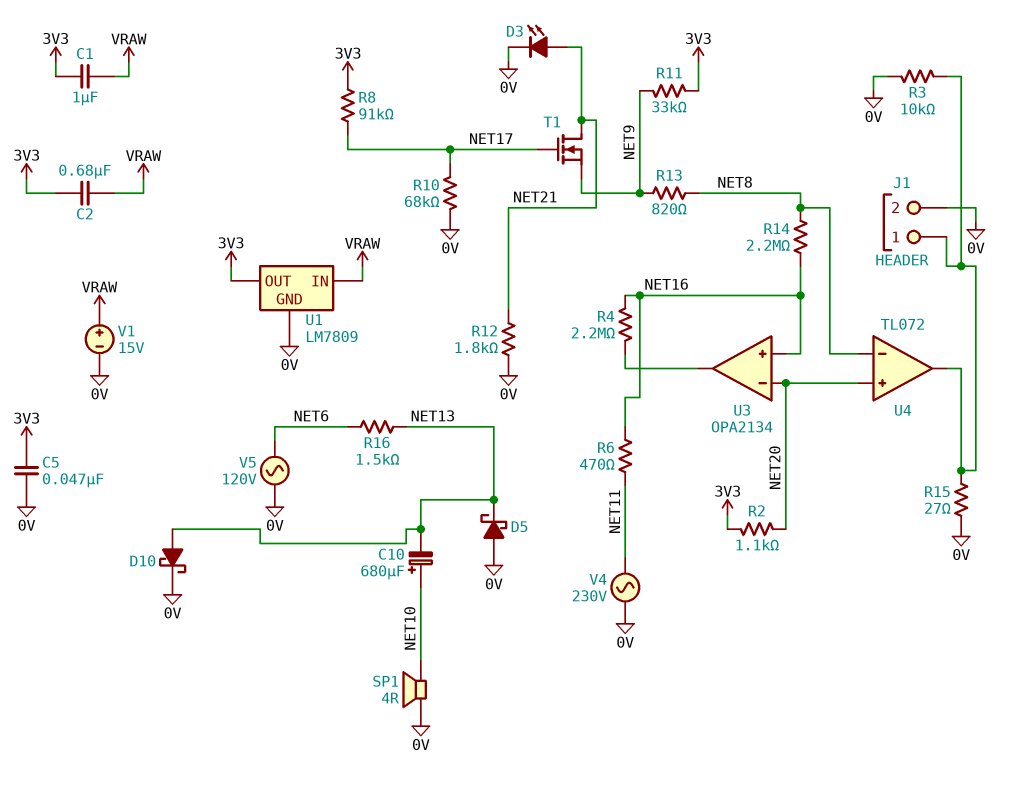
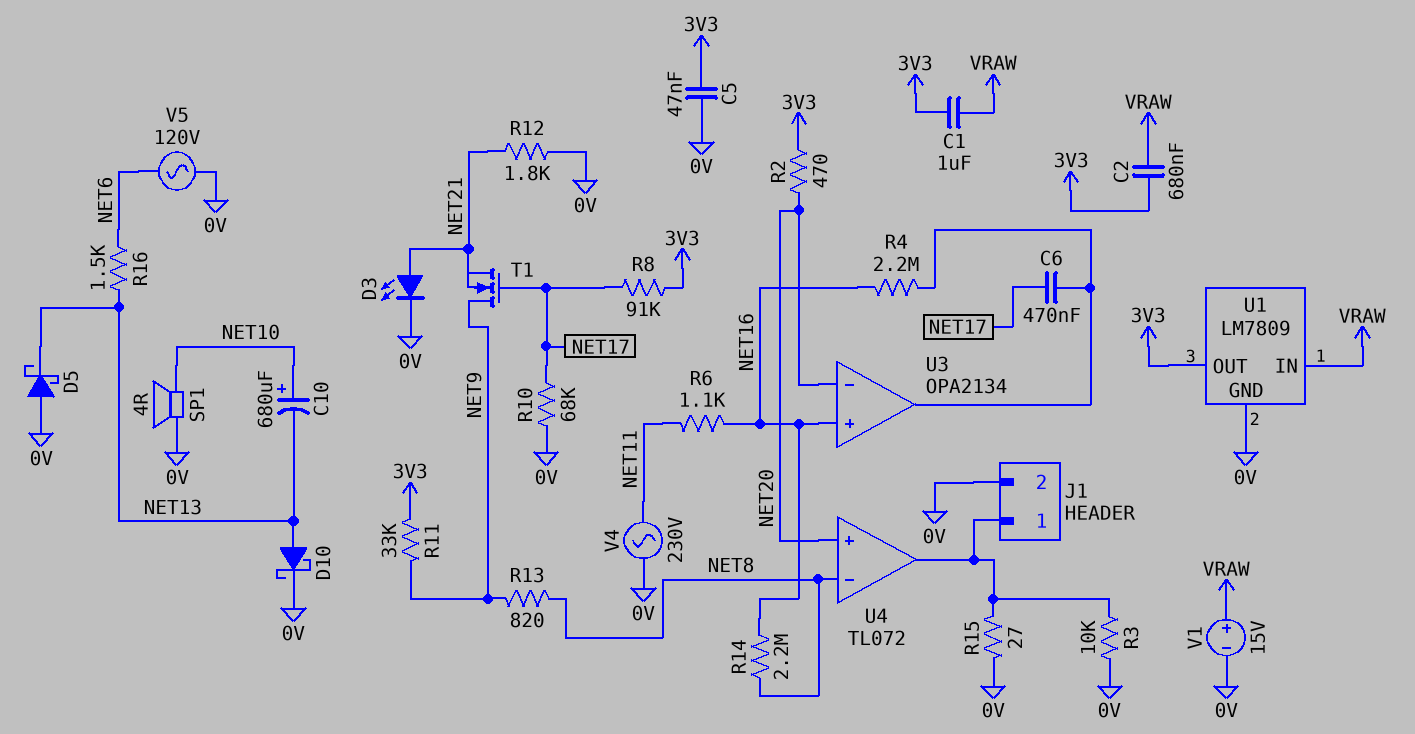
C6: none -> 470nF (NET17, U3/out)
R2: 1.1k (3V3, NET20) -> 470 (3V3, NET20)
R6: 470 (NET11, NET16) -> 1.1k (NET11, NET16)
T1: NMOS (G NET17, D NET21, S NET9) -> NMOS (G NET17, D NET9, S NET21)

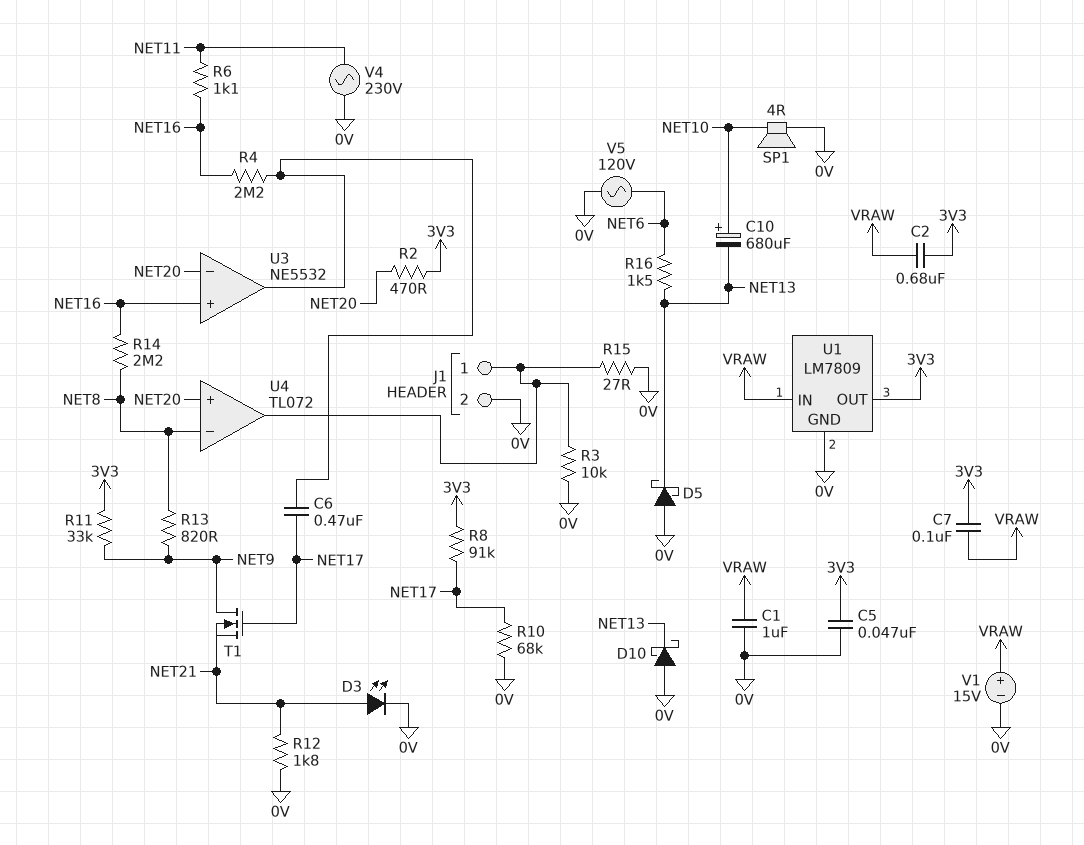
C1: 1uF (3V3, VRAW) -> 1uF (0V, VRAW)
C7: none -> 100nF (3V3, VRAW)
D10: schottky (A NET13, K 0V) -> schottky (A 0V, K NET13)
U3: OPA2134 -> NE5532

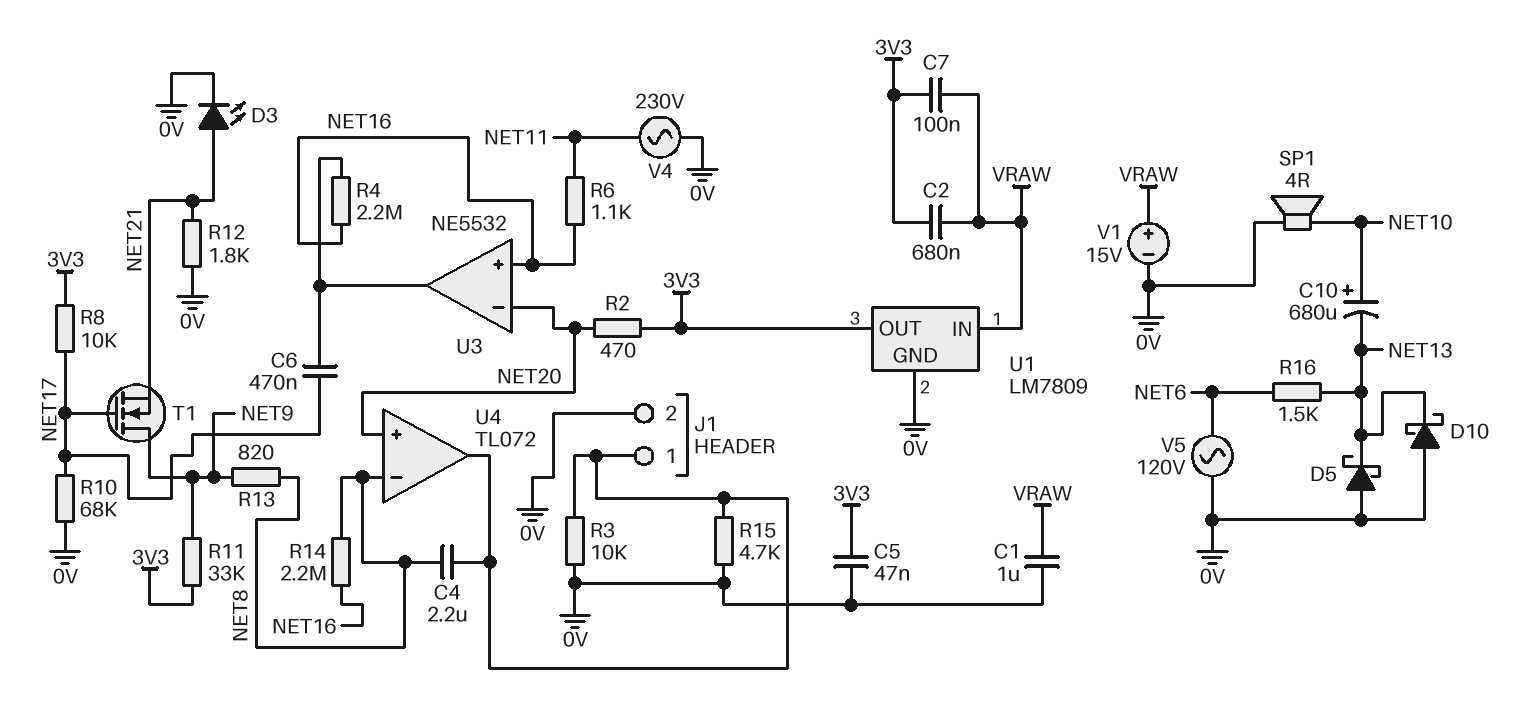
C4: none -> 2.2uF (J1/1, NET8)
R8: 91k (3V3, NET17) -> 10k (3V3, NET17)
R15: 27 (0V, J1/1) -> 4.7k (0V, J1/1)

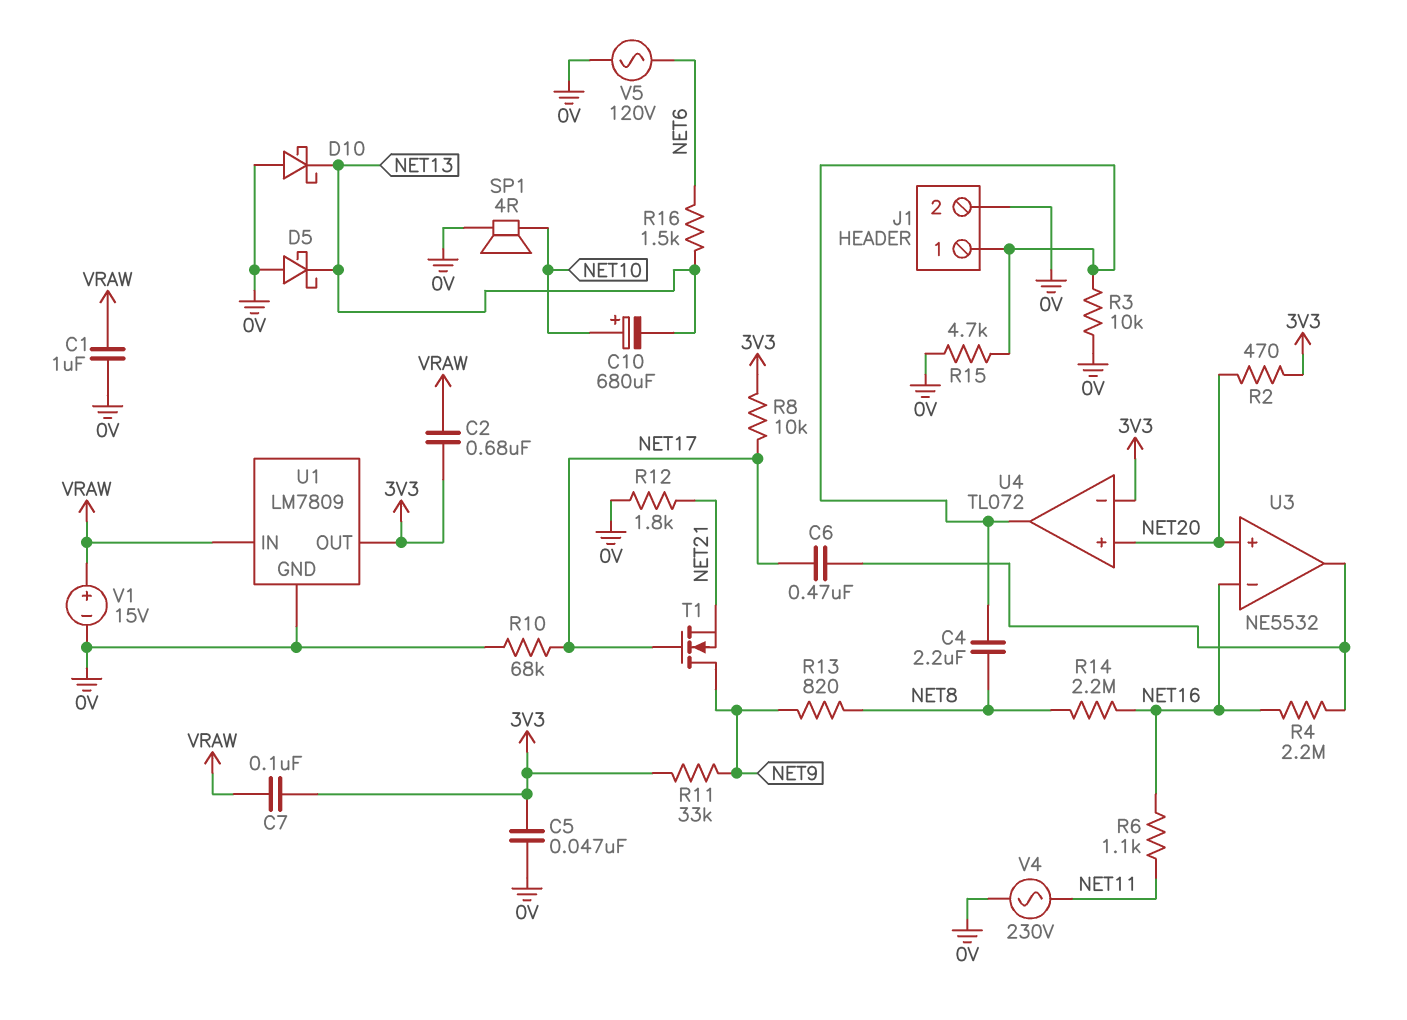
D3: LED (A NET21, K 0V) -> none
U3 pin in+: NET16 -> NET20
U3 pin in-: NET20 -> NET16
U4 pin in-: NET8 -> 3V3

